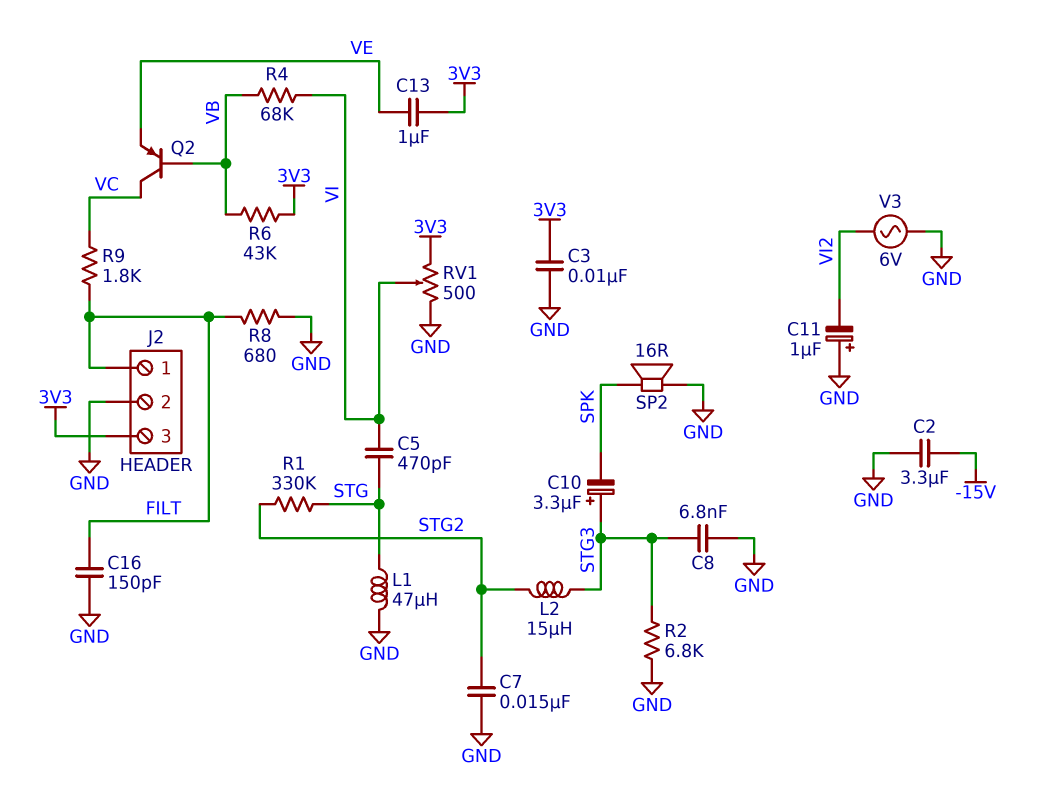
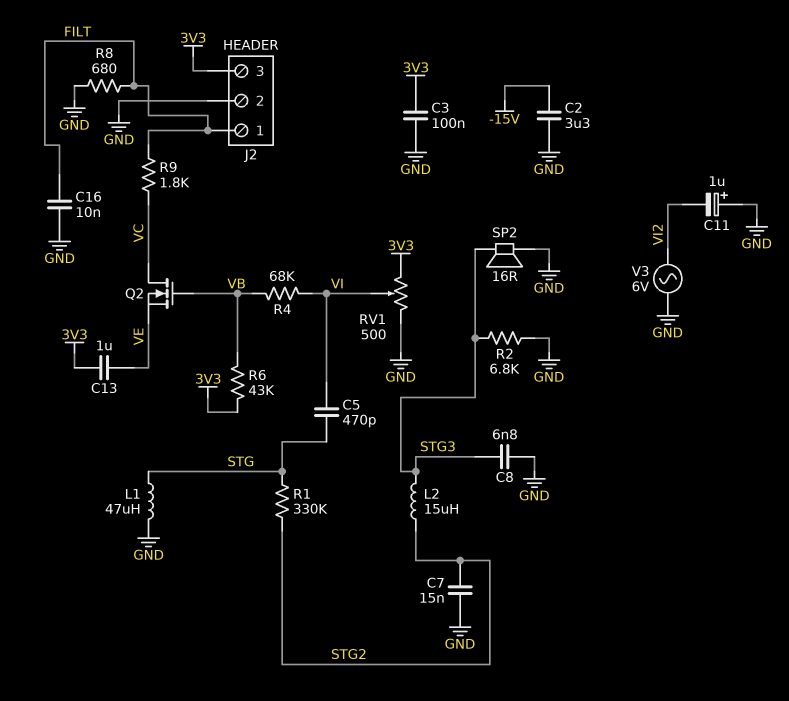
C3: 10nF (3V3, GND) -> 100nF (3V3, GND)
C10: 3.3uF (plus STG3, minus SPK) -> none
C16: 150pF (FILT, GND) -> 10nF (FILT, GND)
Q2: PNP (B VB, C VC, E VE) -> NMOS (G VB, D VC, S VE)
SP2: speaker 16R (GND, SPK) -> speaker 16R (GND, STG3)

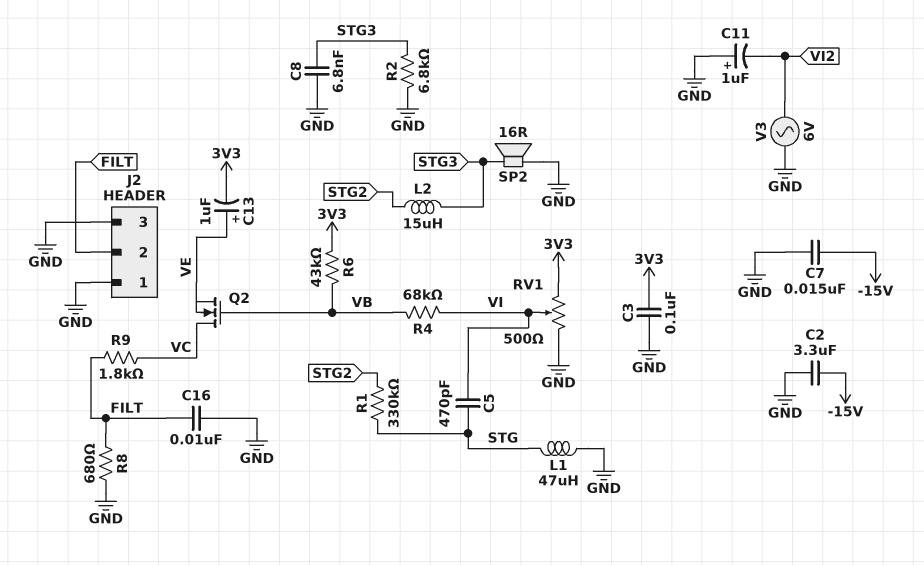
C7: 15nF (GND, STG2) -> 15nF (-15V, GND)
C13: 1uF (3V3, VE) -> 1uF (plus VE, minus 3V3)
J2 pin 1: FILT -> GND
J2 pin 2: GND -> FILT
J2 pin 3: 3V3 -> GND

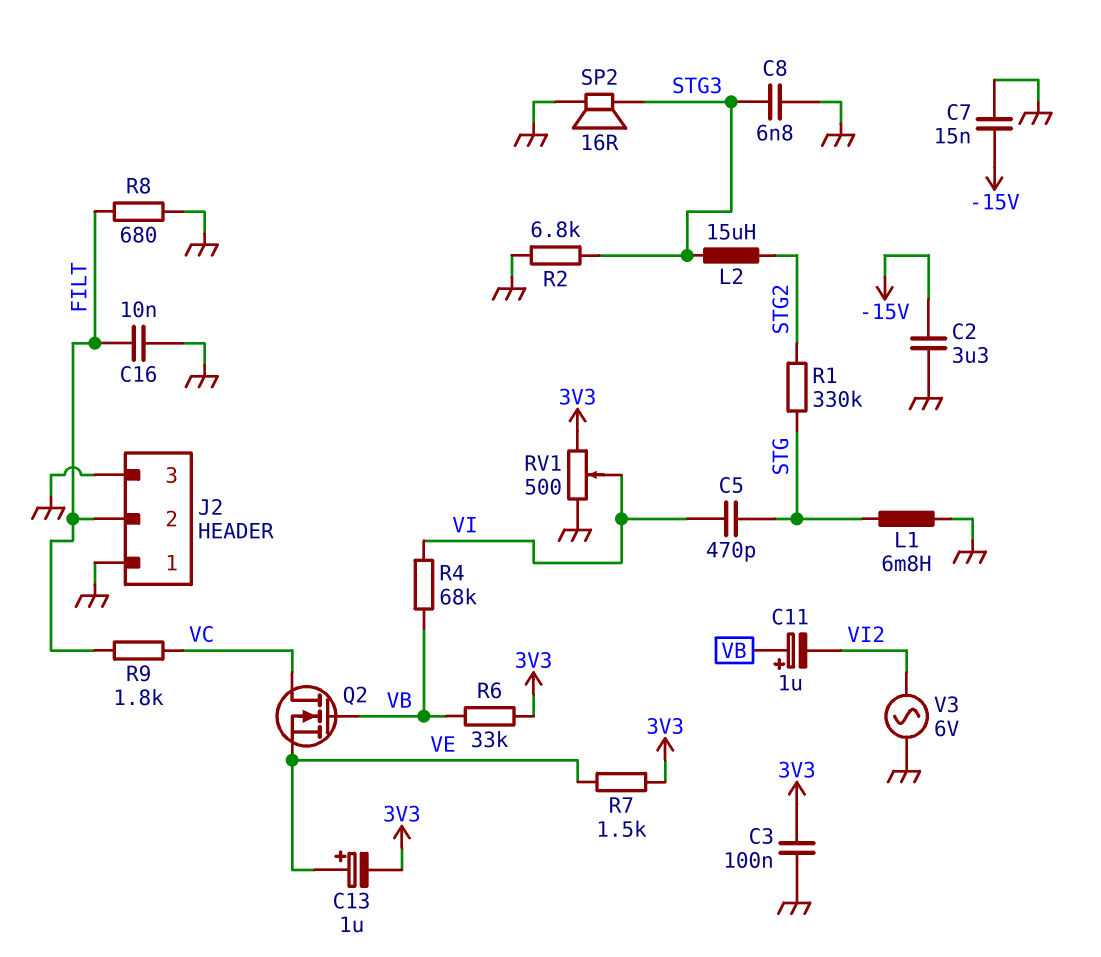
C11: 1uF (plus GND, minus VI2) -> 1uF (plus VB, minus VI2)
L1: 47uH (GND, STG) -> 6.8mH (GND, STG)
R6: 43k (3V3, VB) -> 33k (3V3, VB)
R7: none -> 1.5k (3V3, VE)

